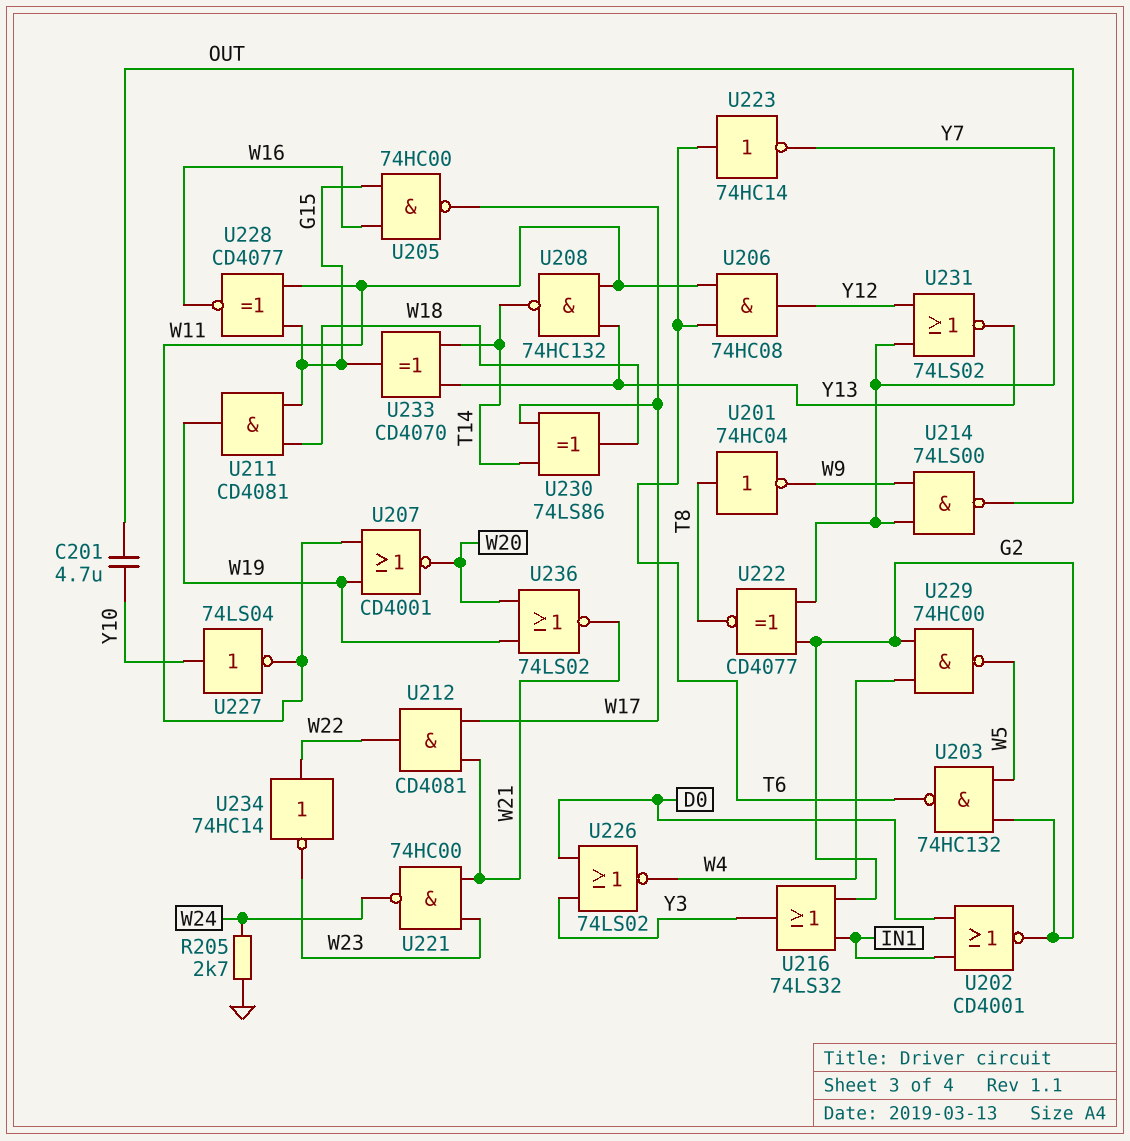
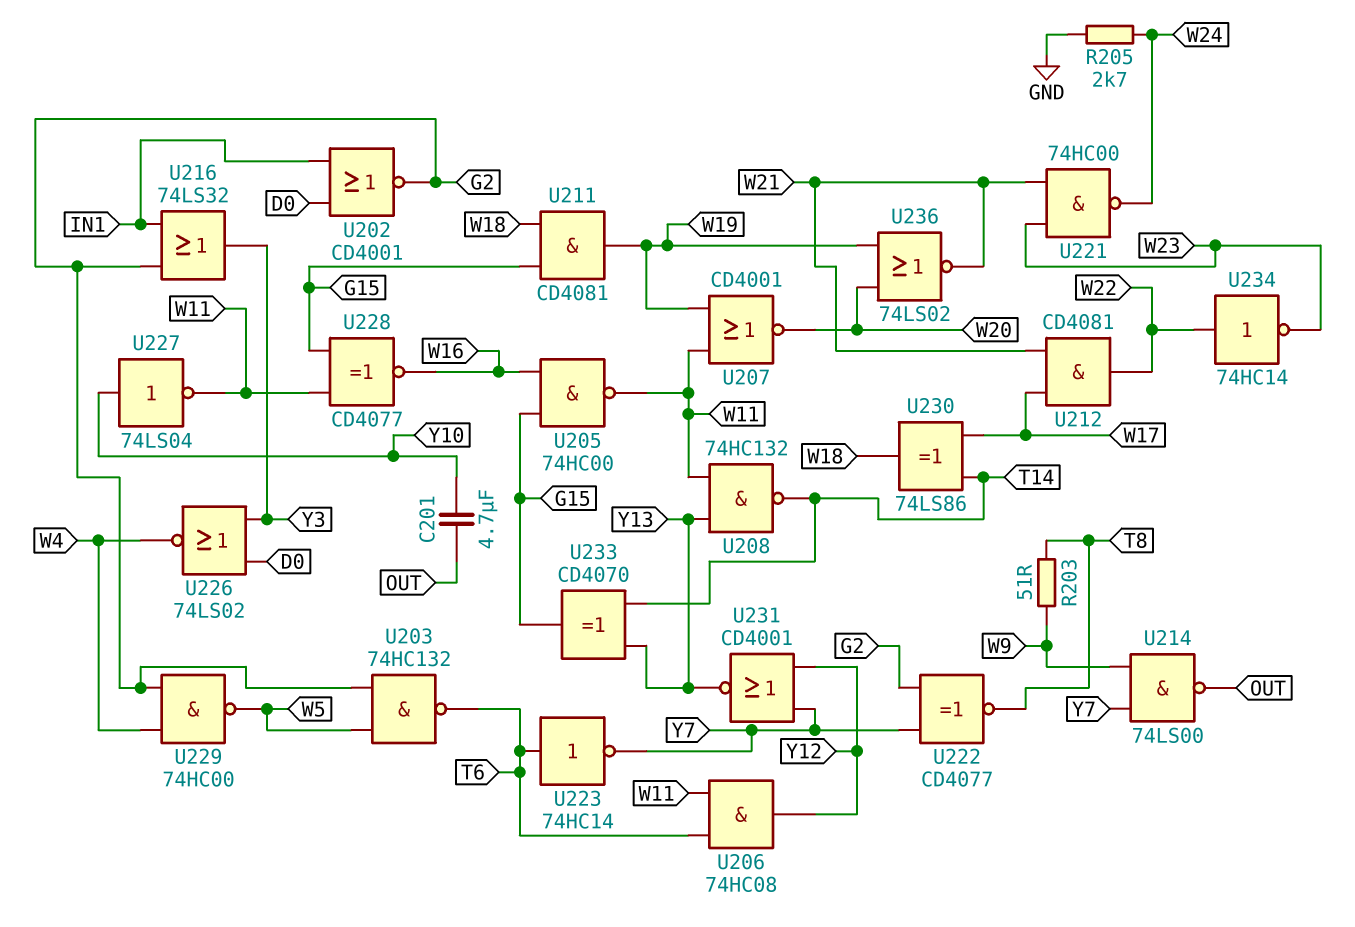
R203: none -> 51 (T8, W9)
U201: NOT 74HC04 (in T8, out W9) -> none
U205: NAND 74HC00 (in G15, in W16, out W17) -> NAND 74HC00 (in G15, in W16, out W11)
U231: NOR 74LS02 (in Y7, in Y12, out Y13) -> NOR CD4001 (in Y7, in Y12, out Y13)

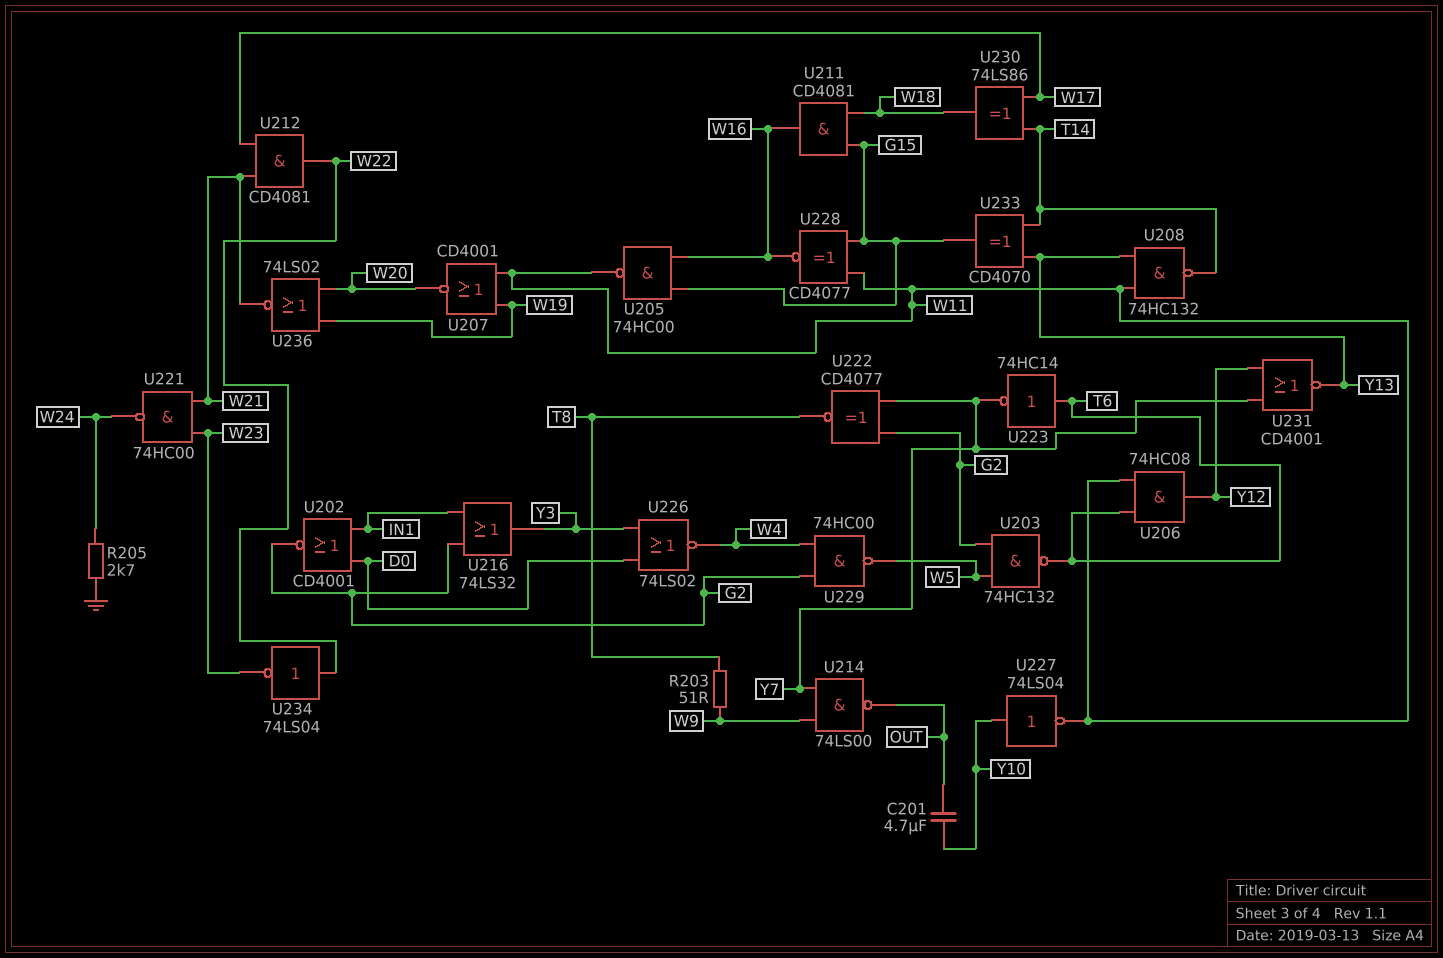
U211: AND CD4081 (in G15, in W18, out W19) -> AND CD4081 (in G15, in W18, out W16)
U234: NOT 74HC14 (in W22, out W23) -> NOT 74LS04 (in W22, out W23)

